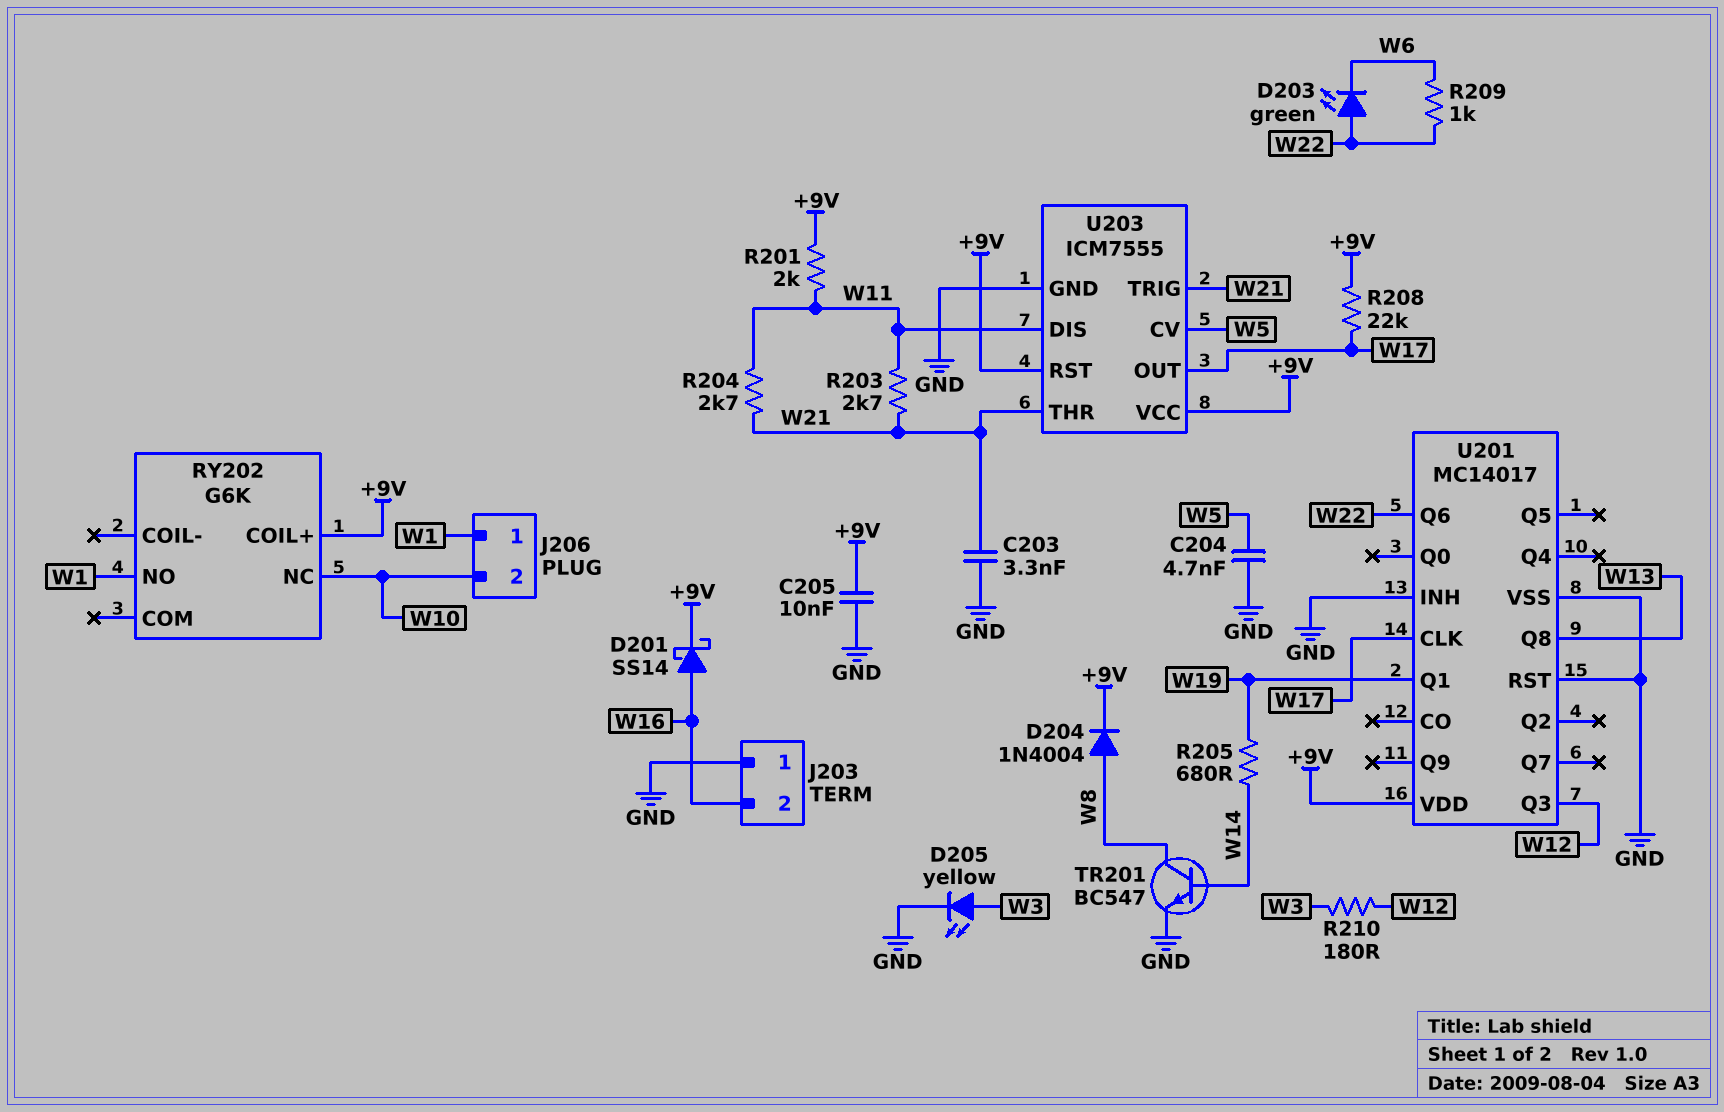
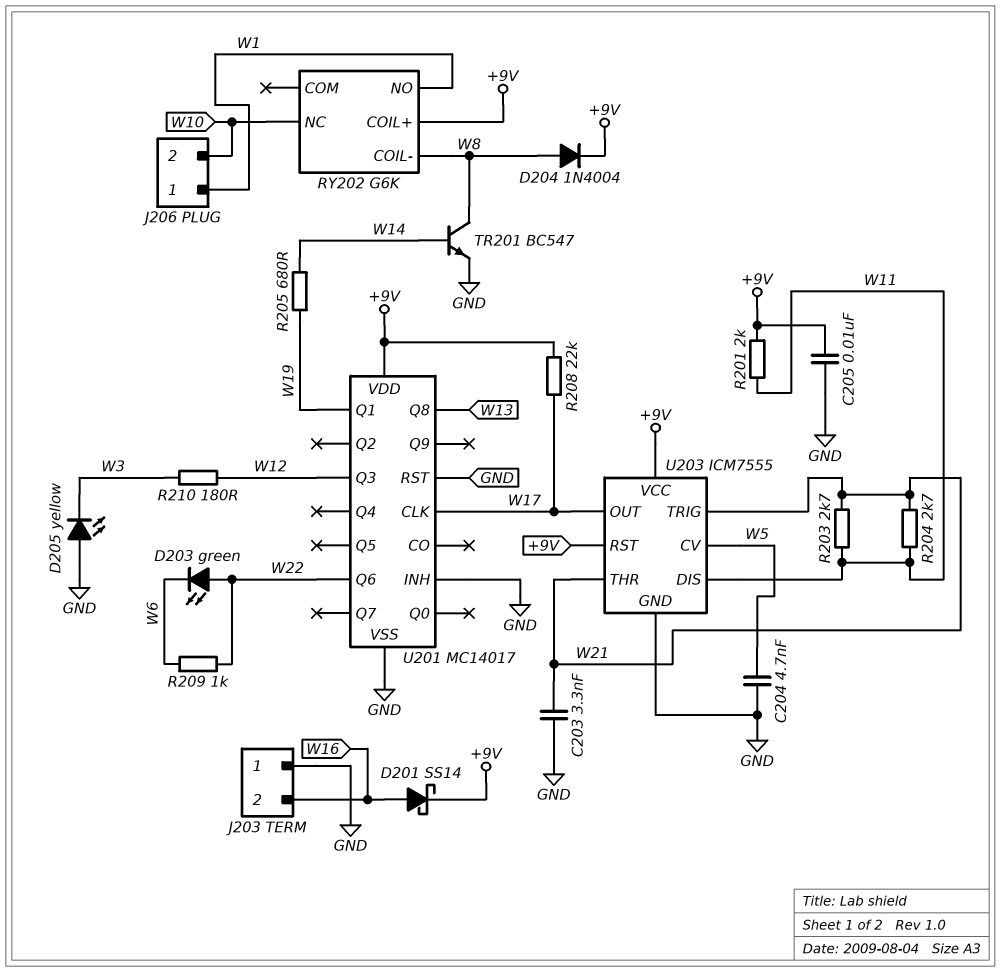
D205: LED yellow (A W3, K GND) -> LED yellow (A GND, K W3)
RY202 pin COIL-: none -> W8

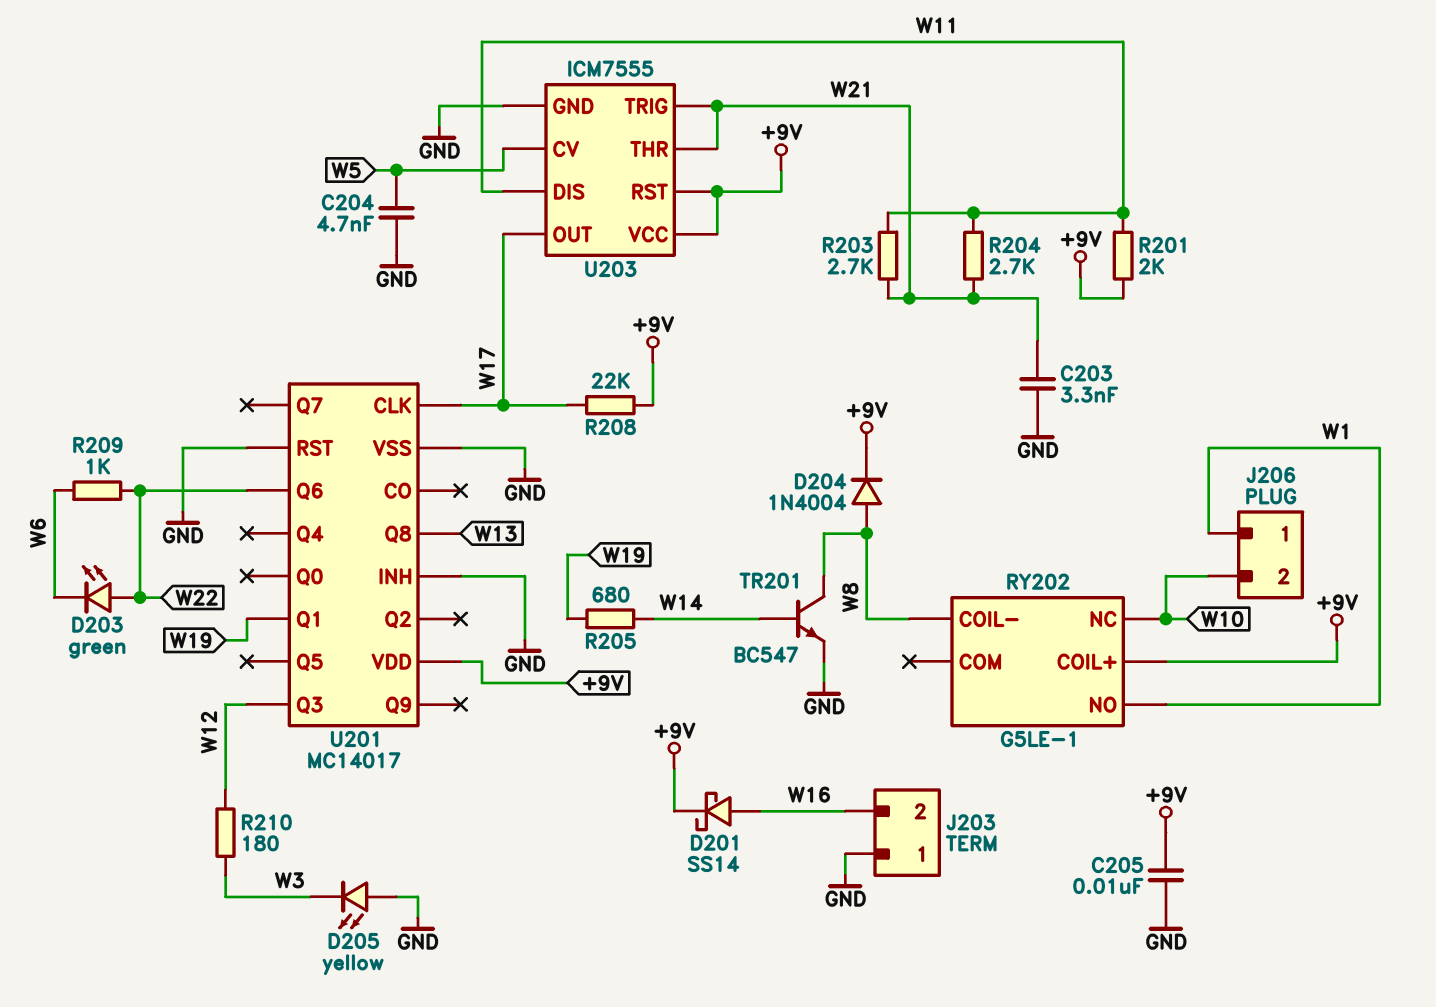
RY202: G6K -> G5LE-1

